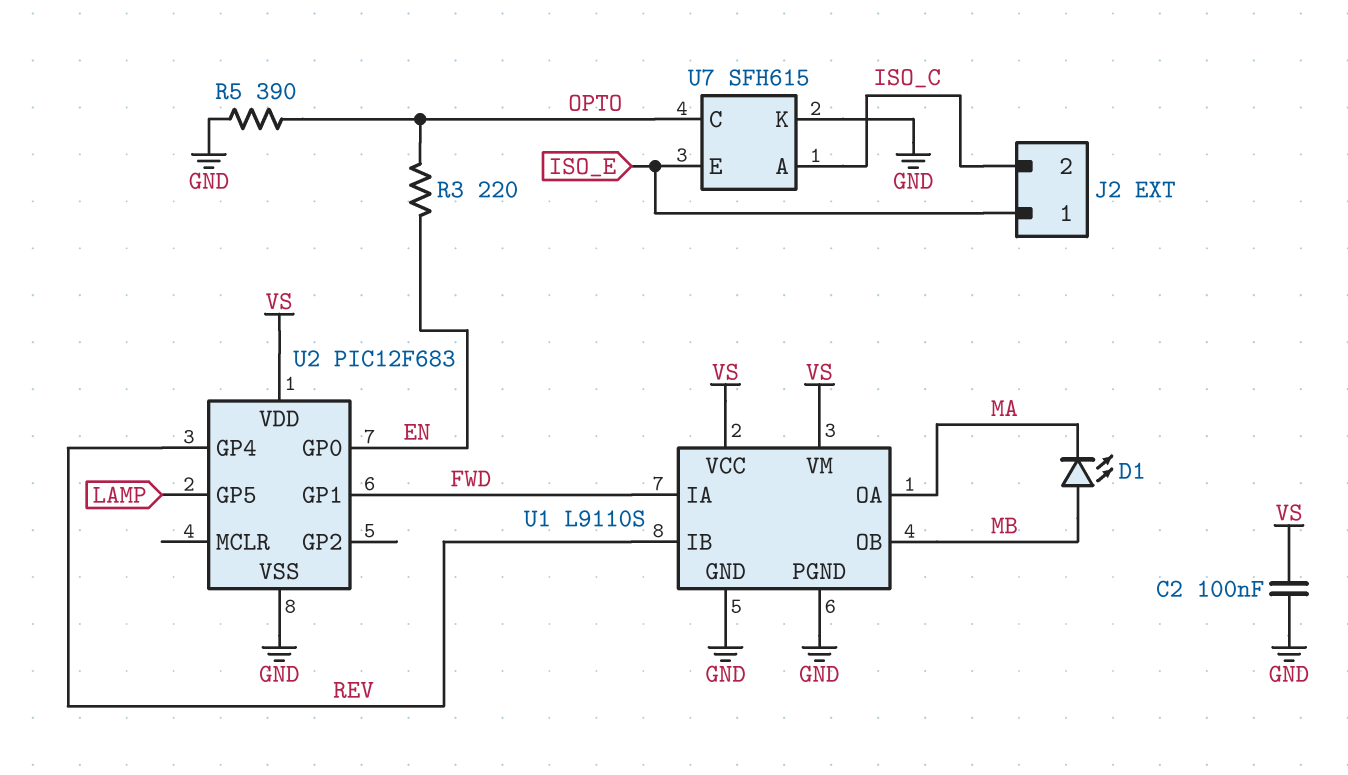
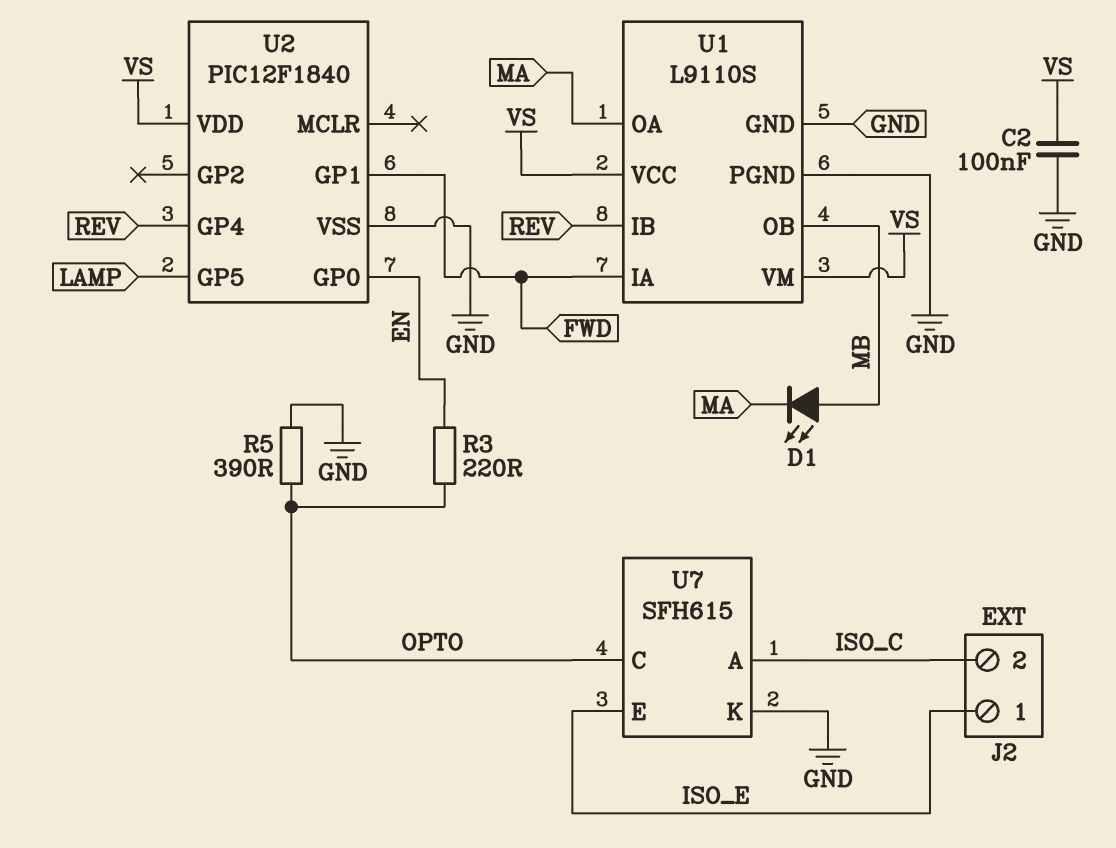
U2: PIC12F683 -> PIC12F1840

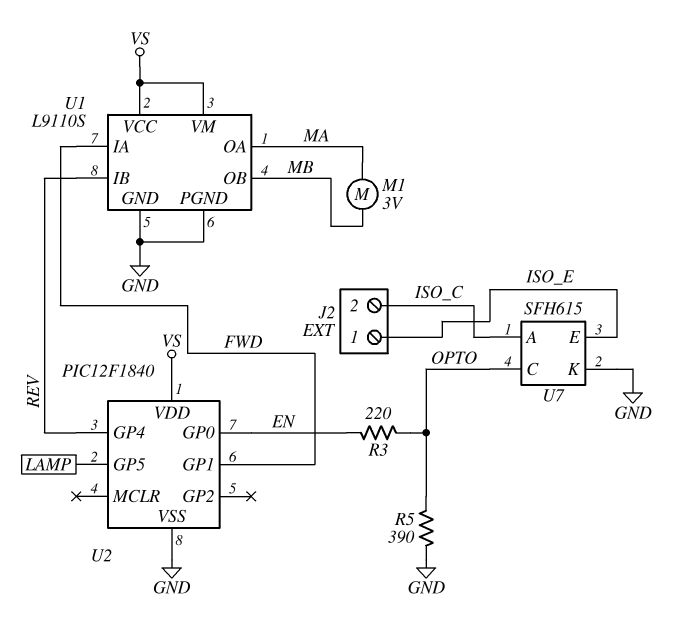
C2: 100nF (GND, VS) -> none
D1: LED (A MB, K MA) -> none
M1: none -> motor 3V (MA, MB)

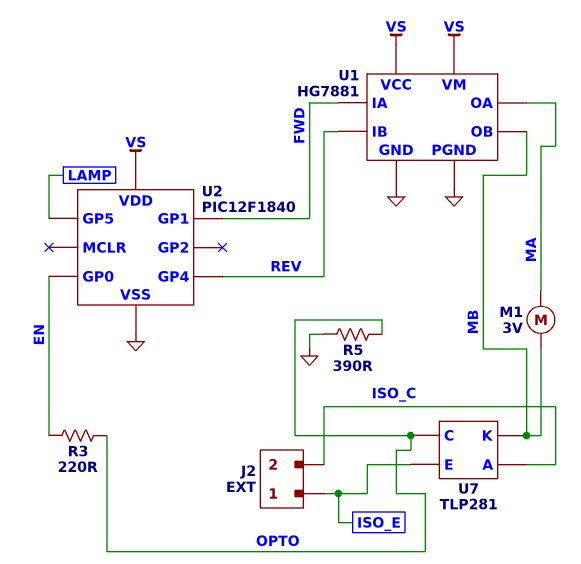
U1: L9110S -> HG7881
U7: SFH615 -> TLP281
U7 pin K: GND -> MB

